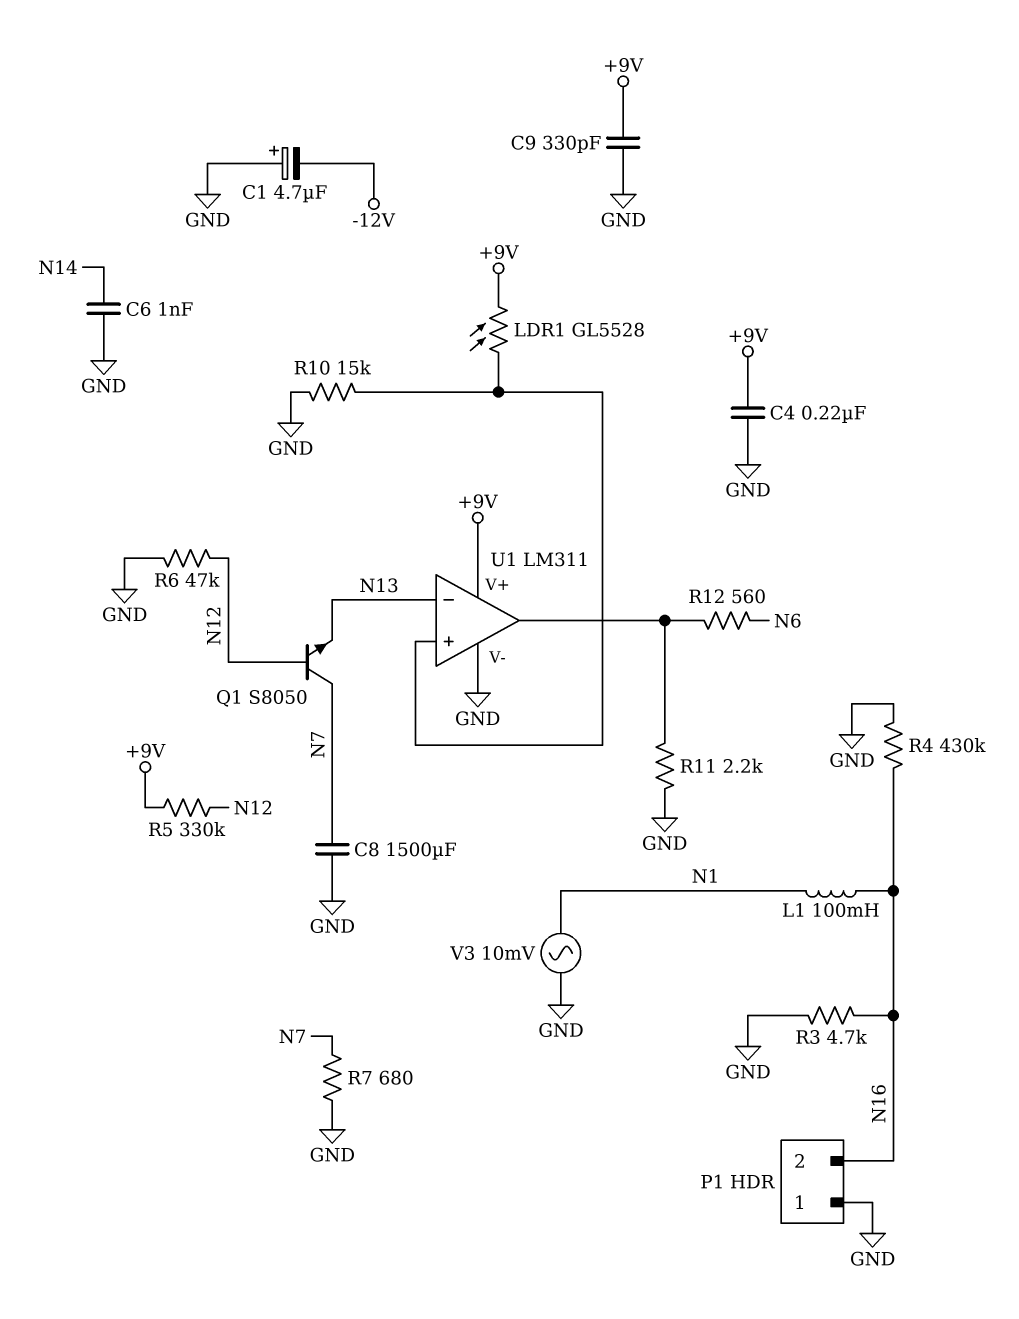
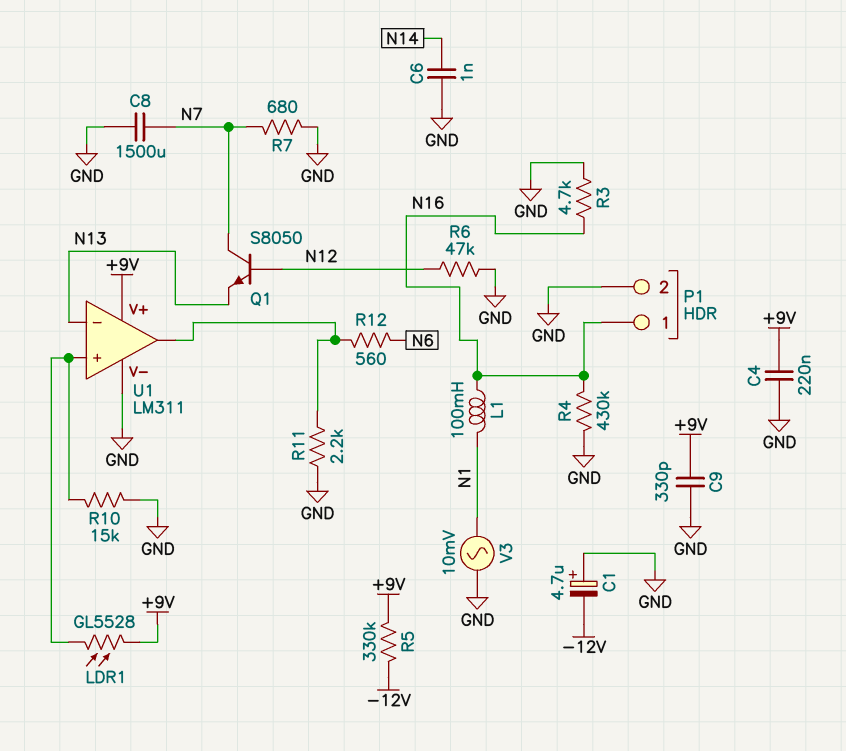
P1 pin 1: GND -> N16
P1 pin 2: N16 -> GND
R5: 330k (+9V, N12) -> 330k (+9V, -12V)

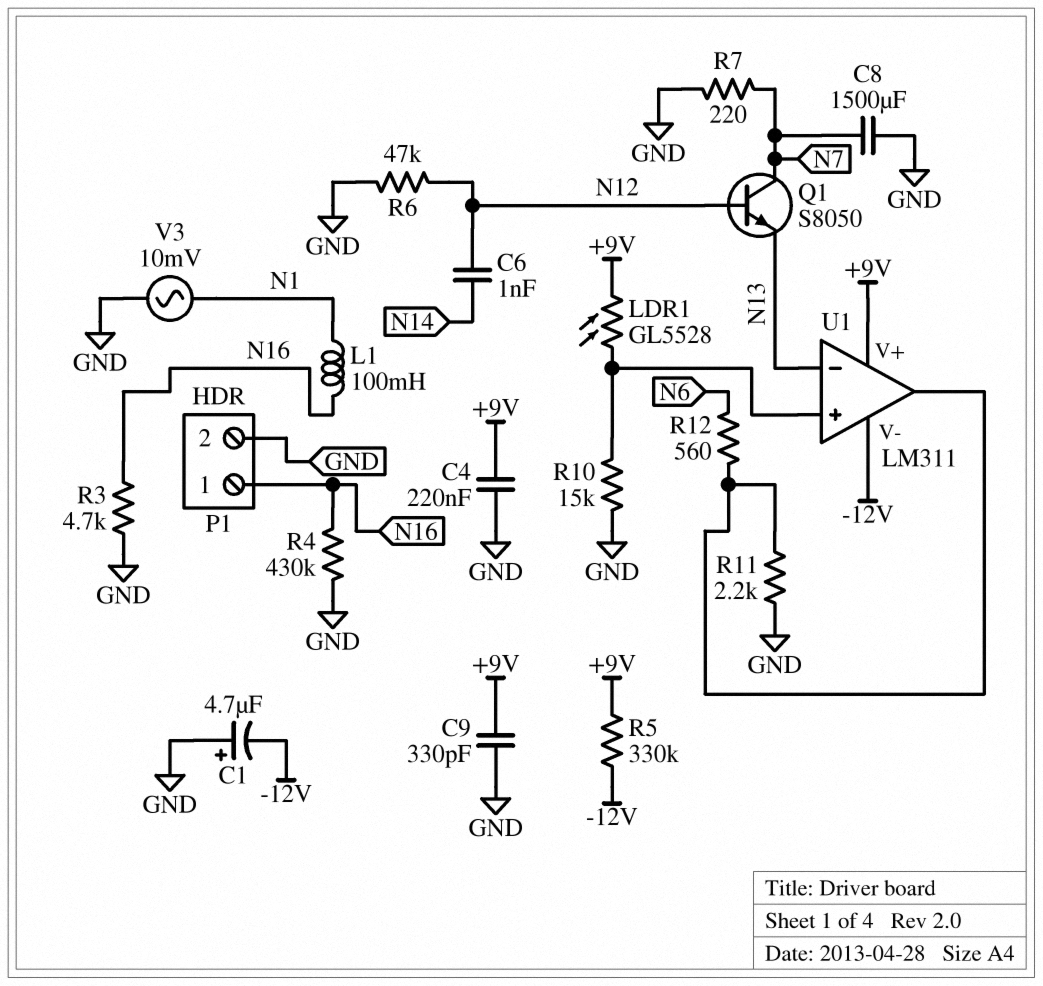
C6: 1nF (GND, N14) -> 1nF (N12, N14)
R7: 680 (GND, N7) -> 220 (GND, N7)
U1 pin V-: GND -> -12V

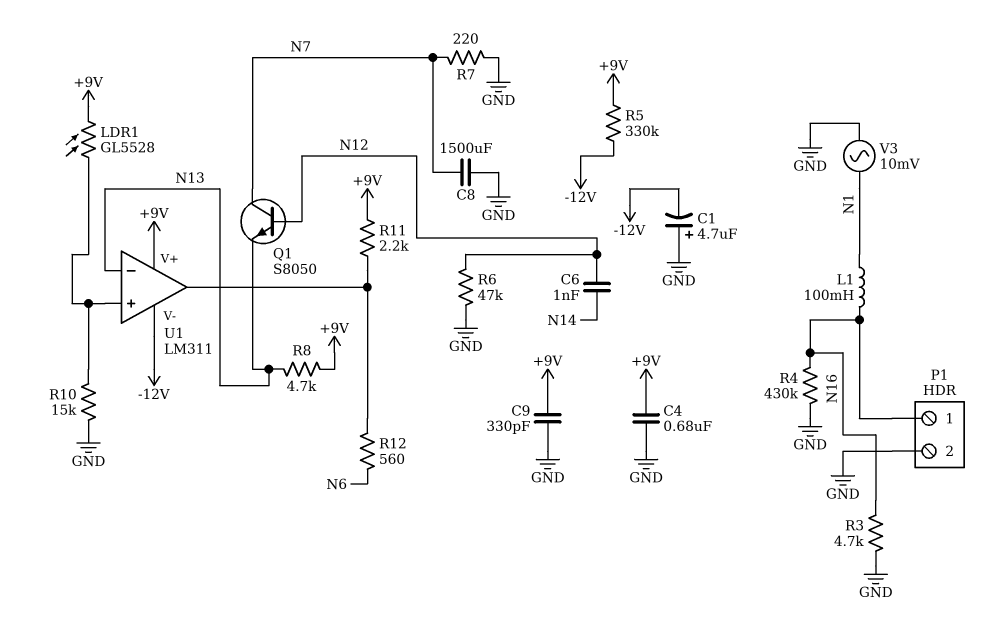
C4: 220nF (+9V, GND) -> 680nF (+9V, GND)
R8: none -> 4.7k (+9V, N13)
R11: 2.2k (GND, U1/out) -> 2.2k (+9V, U1/out)

